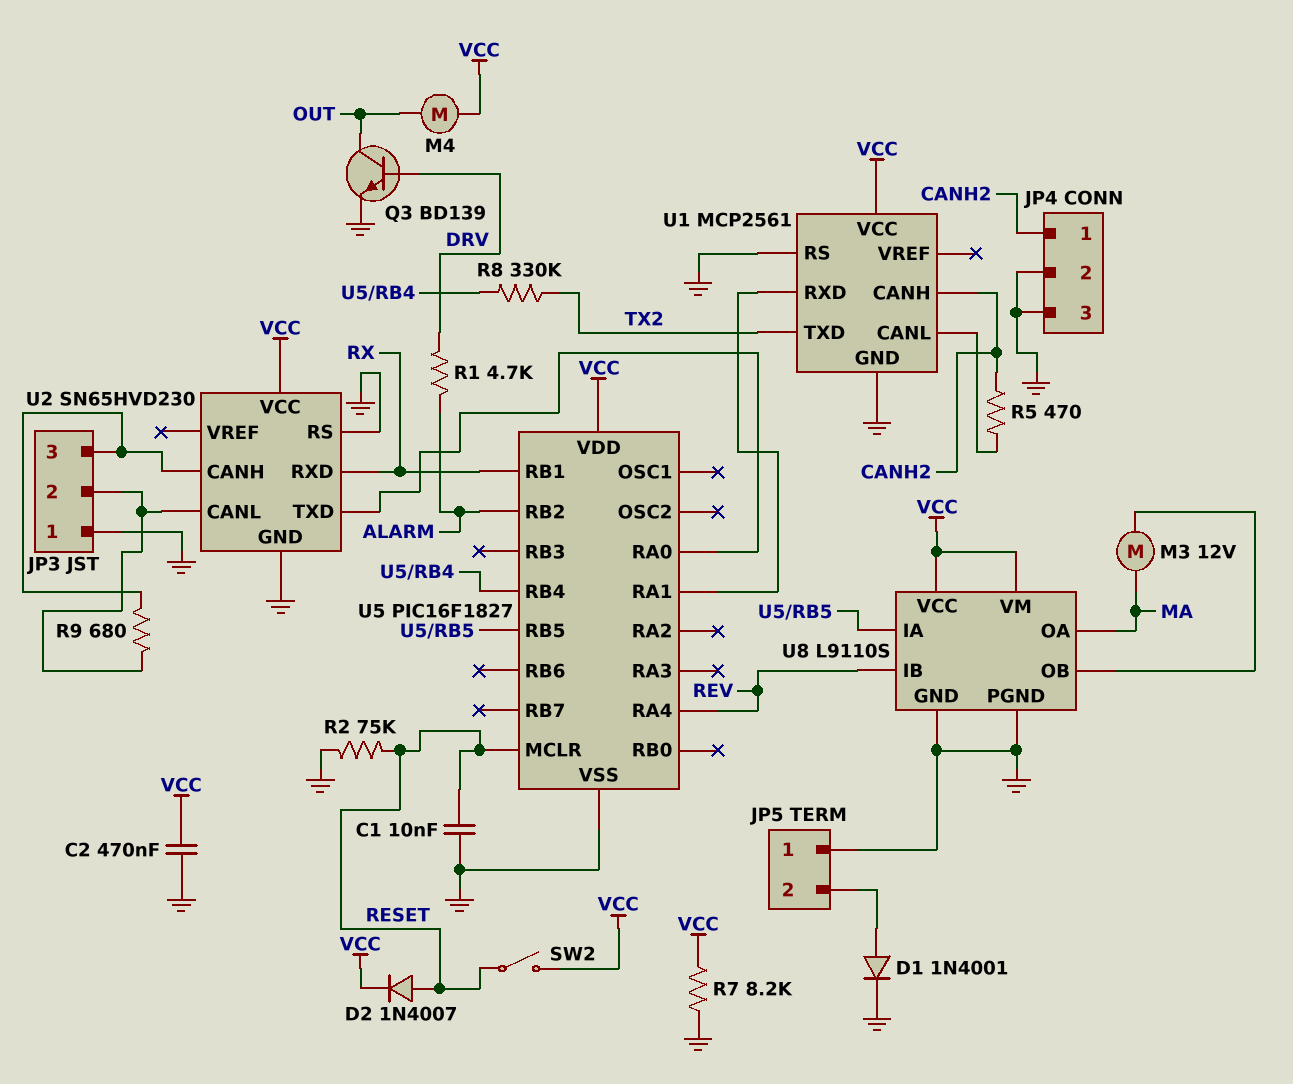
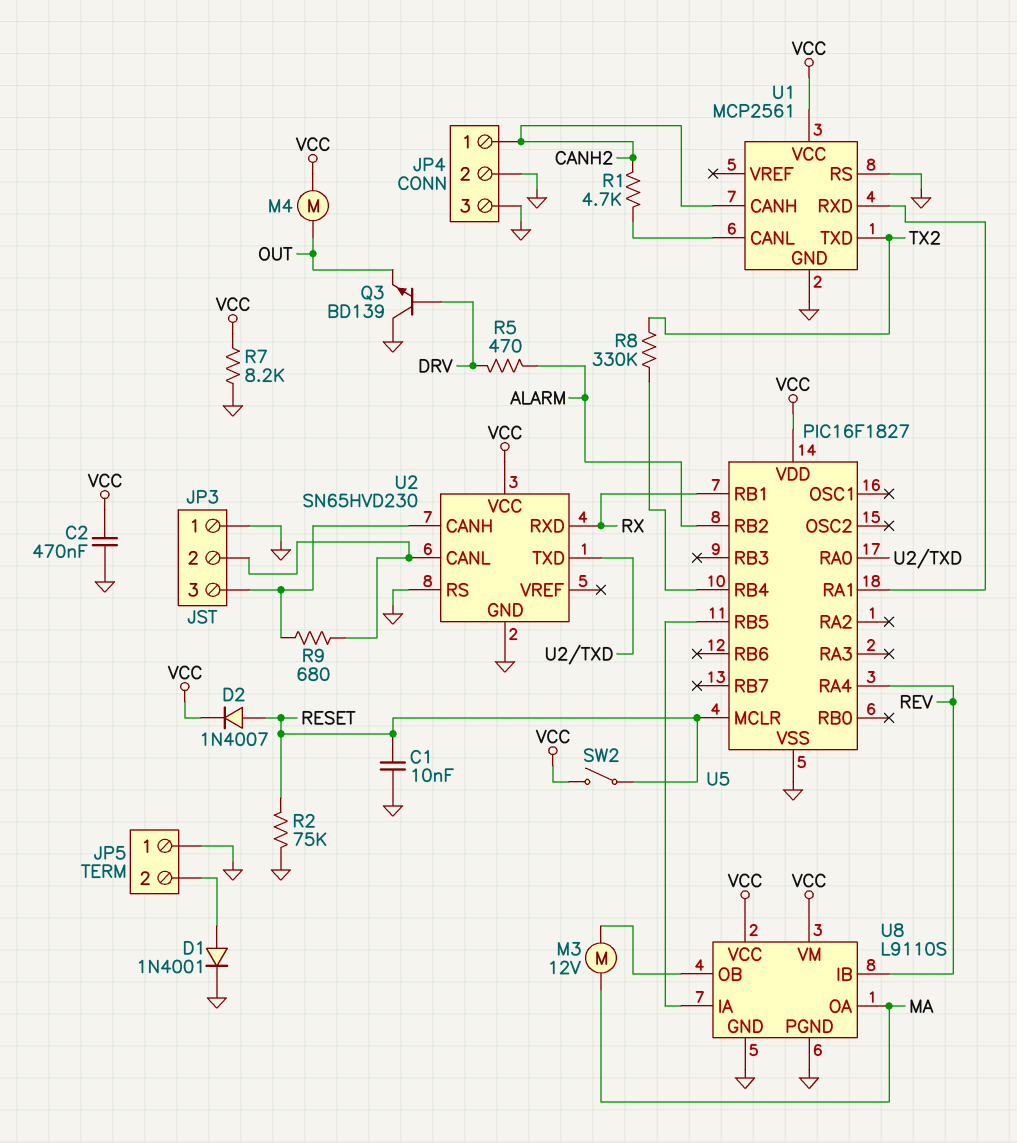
Q3: NPN BD139 (B DRV, C OUT, E GND) -> NPN BD139 (B DRV, C GND, E OUT)
R1: 4.7k (ALARM, DRV) -> 4.7k (CANH2, U1/CANL)
R5: 470 (CANH2, U1/CANL) -> 470 (ALARM, DRV)

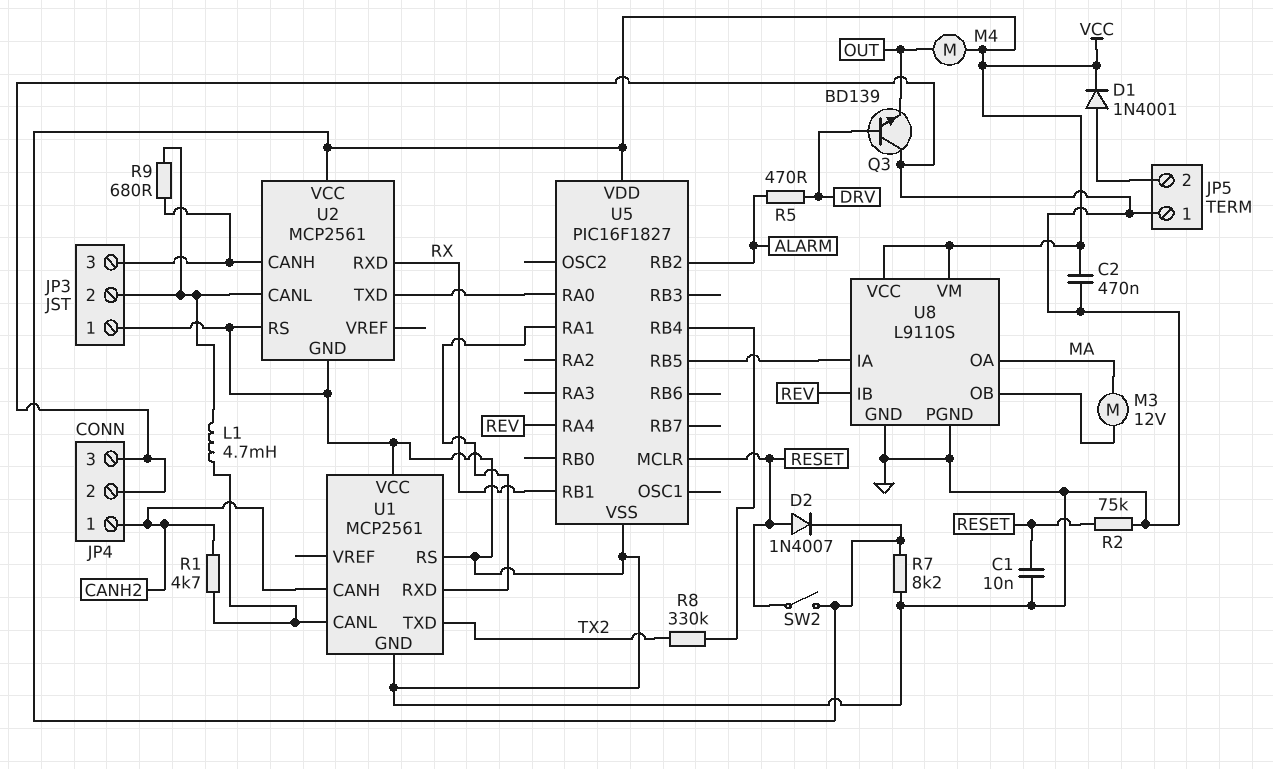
D1: diode 1N4001 (A JP5/2, K GND) -> diode 1N4001 (A JP5/2, K VCC)
L1: none -> 4.7mH (JP3/2, U1/CANL)
U1 pin VCC: VCC -> GND
U2: SN65HVD230 -> MCP2561

